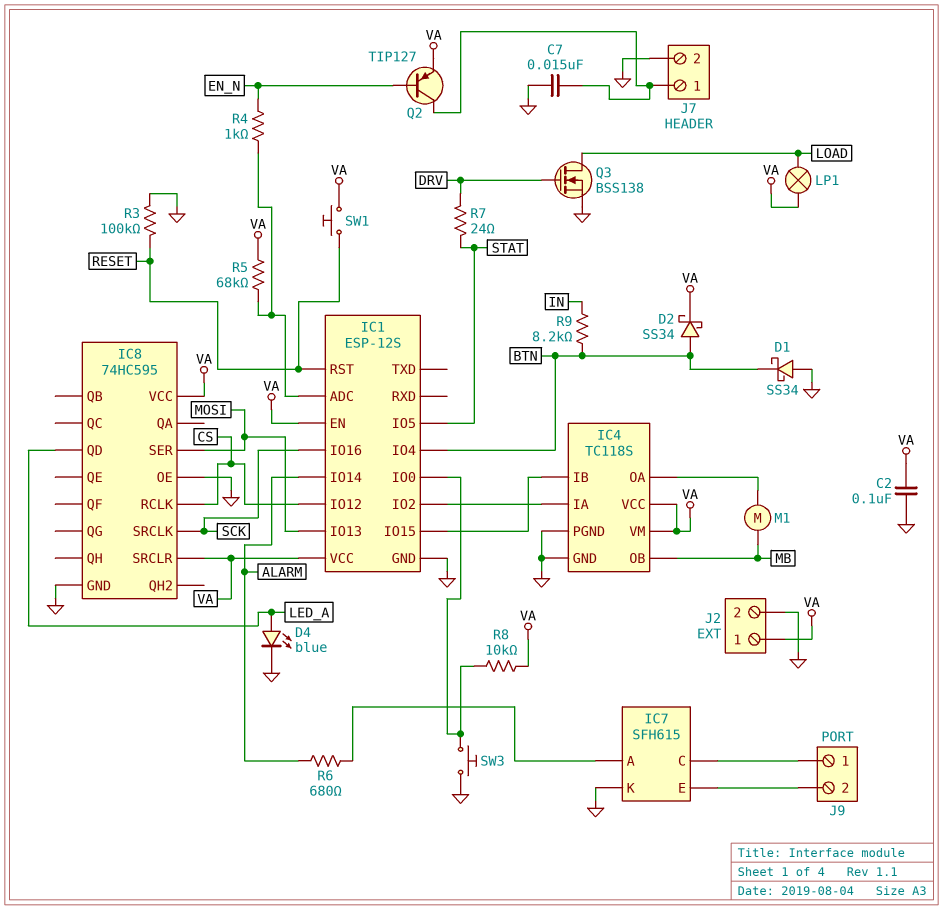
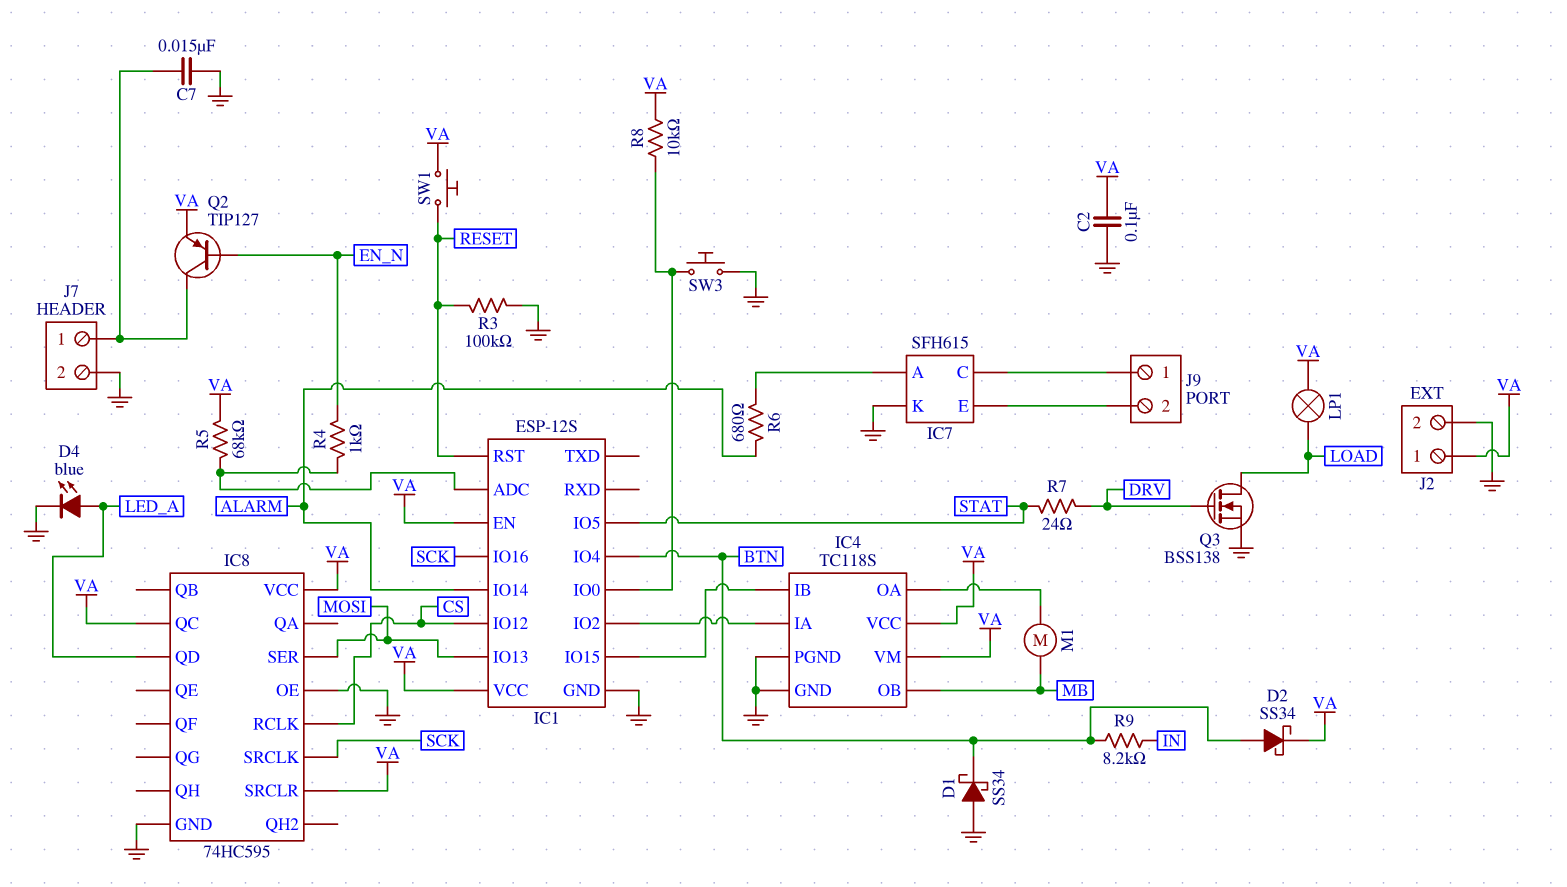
IC8 pin QC: none -> VA

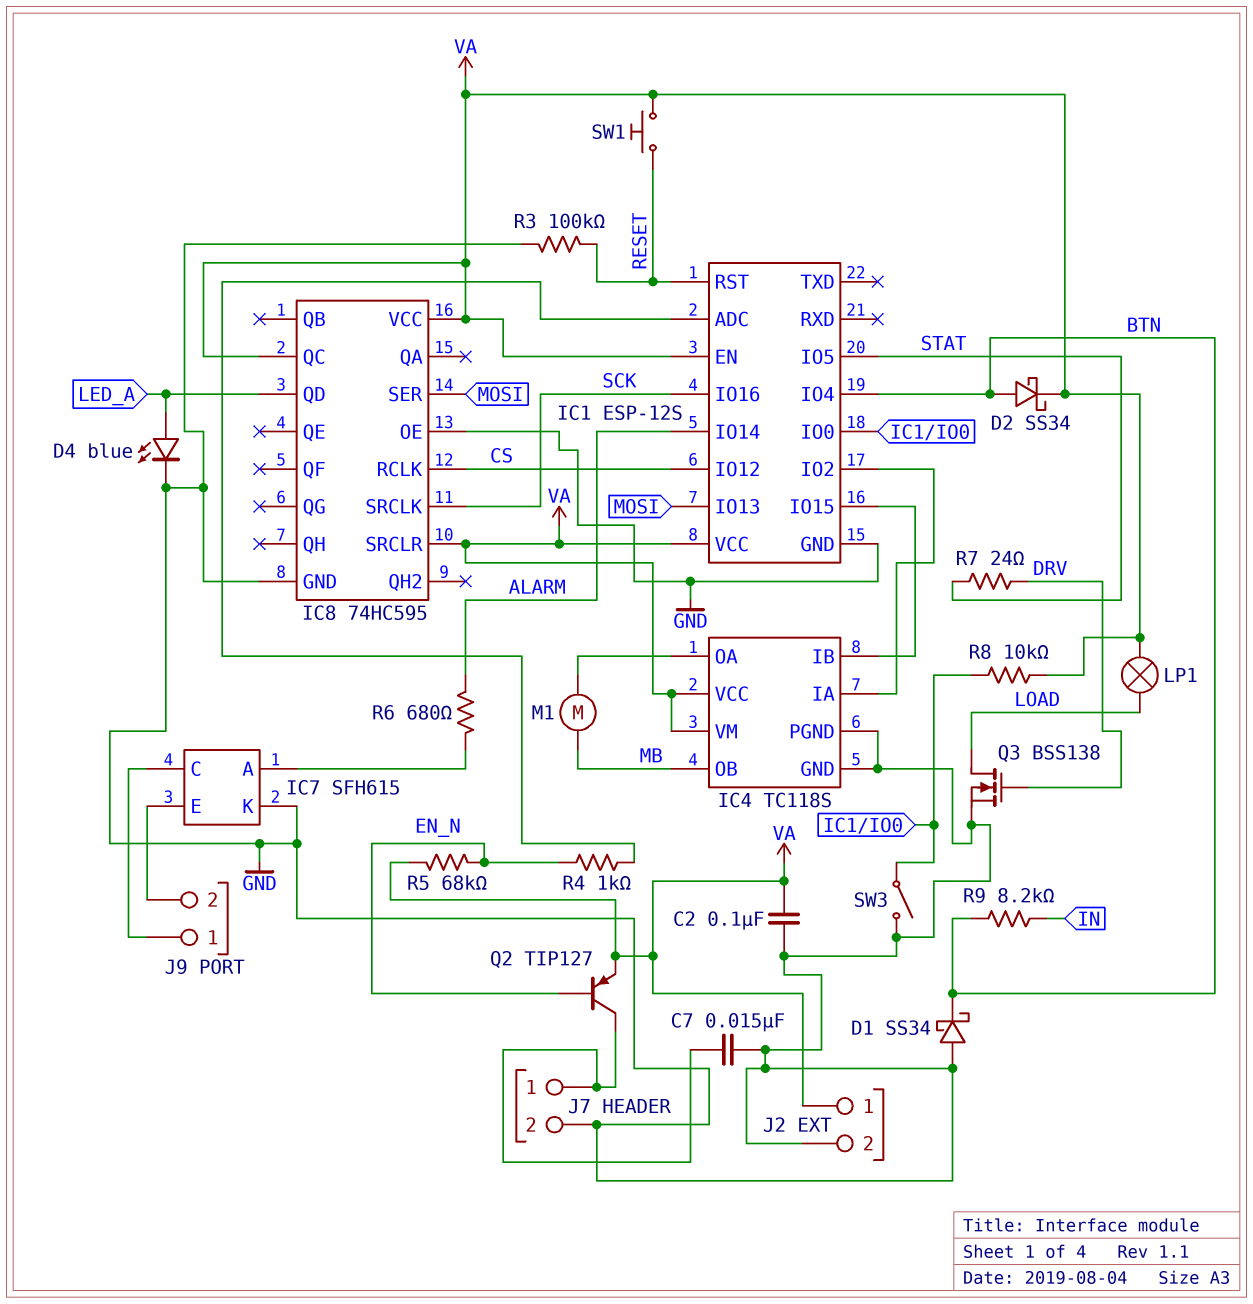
R5: 68k (IC1/ADC, VA) -> 68k (EN_N, VA)
SW3: button (GND, IC1/IO0) -> switch (GND, IC1/IO0)

